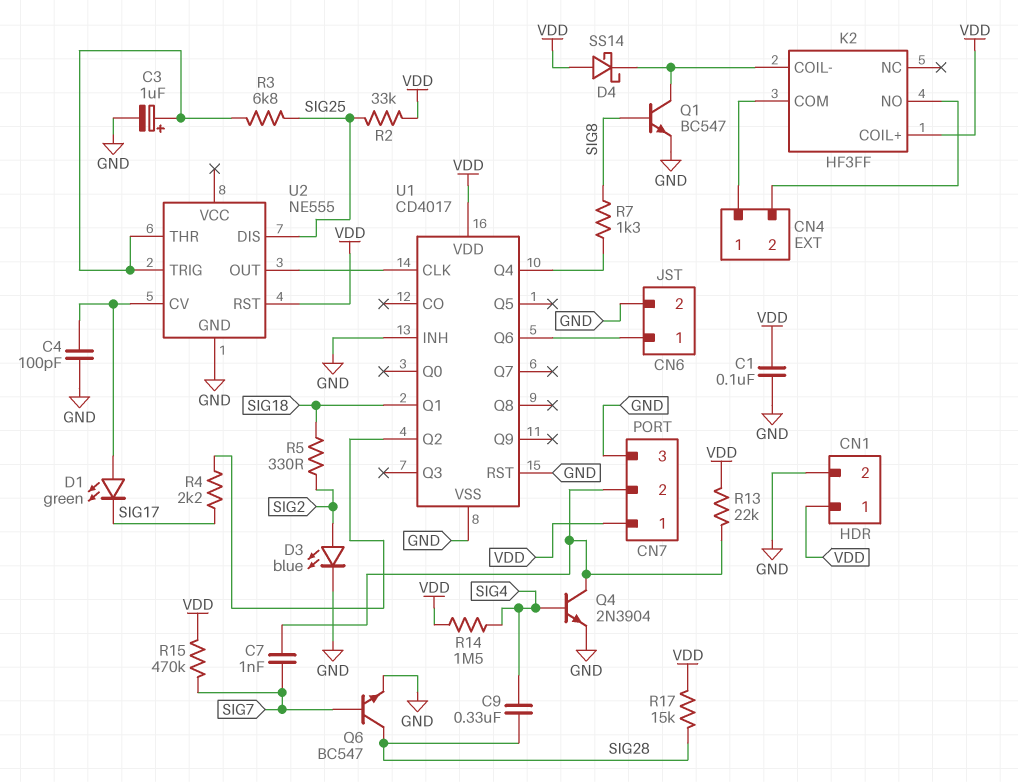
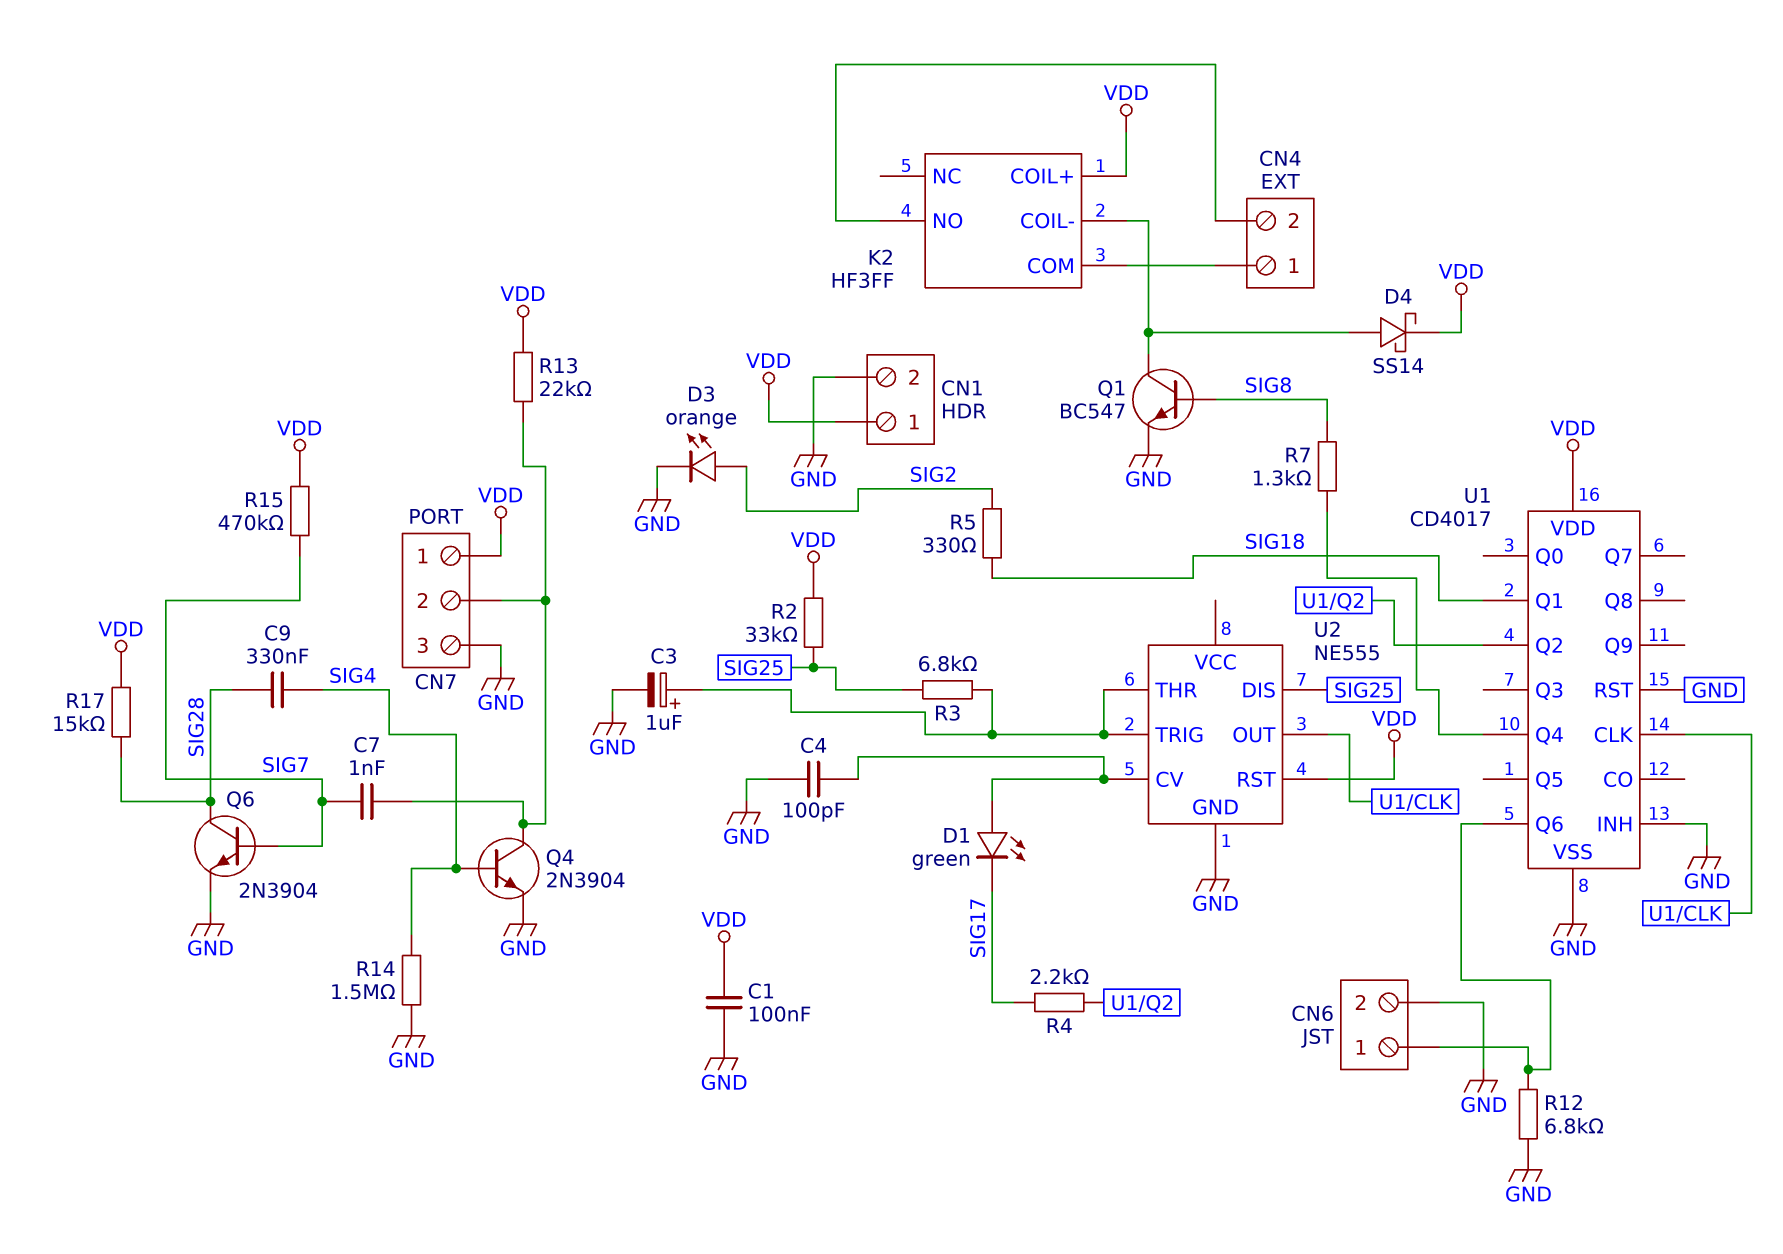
D3: LED blue (A SIG2, K GND) -> LED orange (A SIG2, K GND)
D4: schottky SS14 (A VDD, K K2/COIL-) -> schottky SS14 (A K2/COIL-, K VDD)
Q6: NPN BC547 (B SIG7, C SIG28, E GND) -> NPN 2N3904 (B SIG7, C SIG28, E GND)
R12: none -> 6.8k (CN6/1, GND)
R14: 1.5M (SIG4, VDD) -> 1.5M (GND, SIG4)

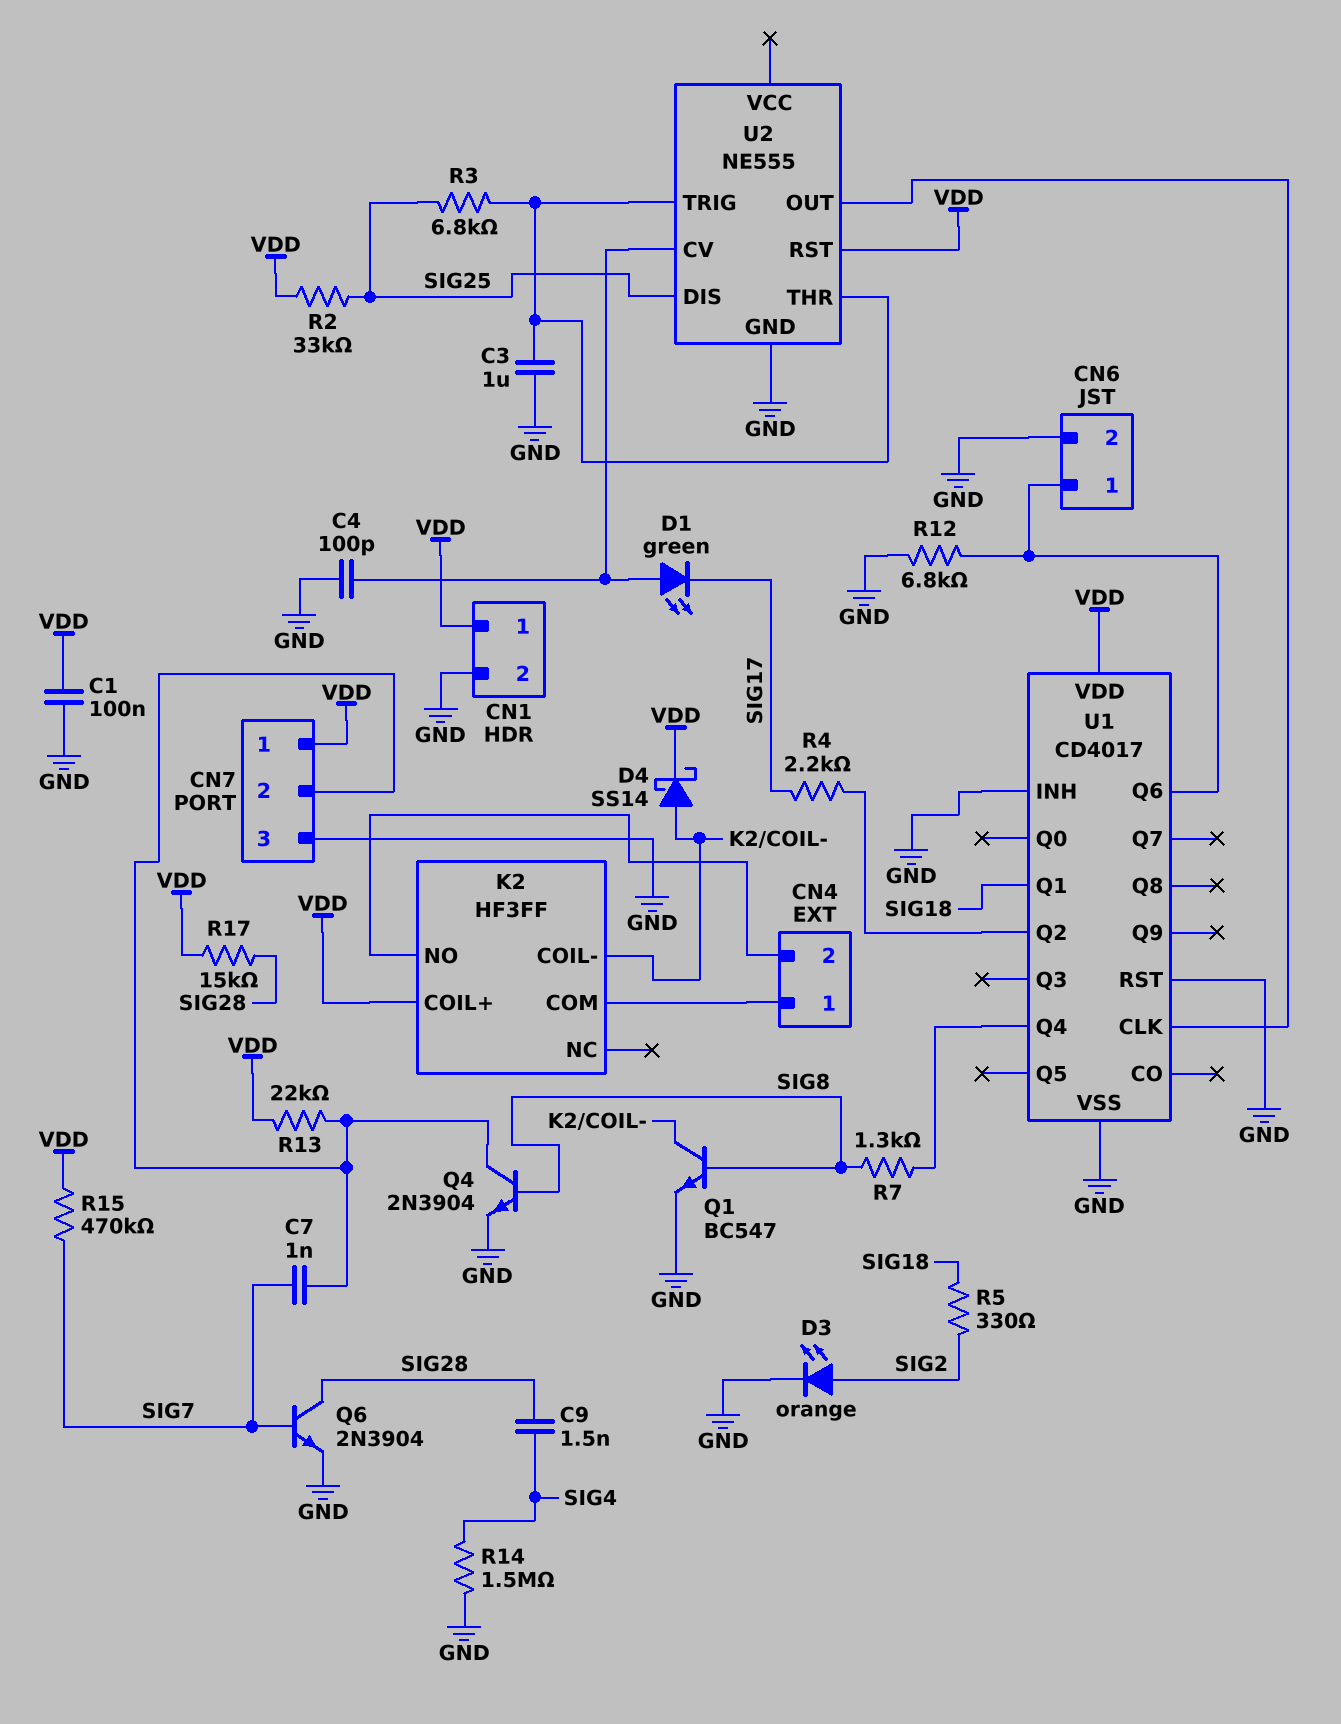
C3: 1uF (plus U2/THR, minus GND) -> 1uF (GND, U2/THR)
C9: 330nF (SIG4, SIG28) -> 1.5nF (SIG4, SIG28)
Q4: NPN 2N3904 (B SIG4, C CN7/2, E GND) -> NPN 2N3904 (B SIG8, C CN7/2, E GND)

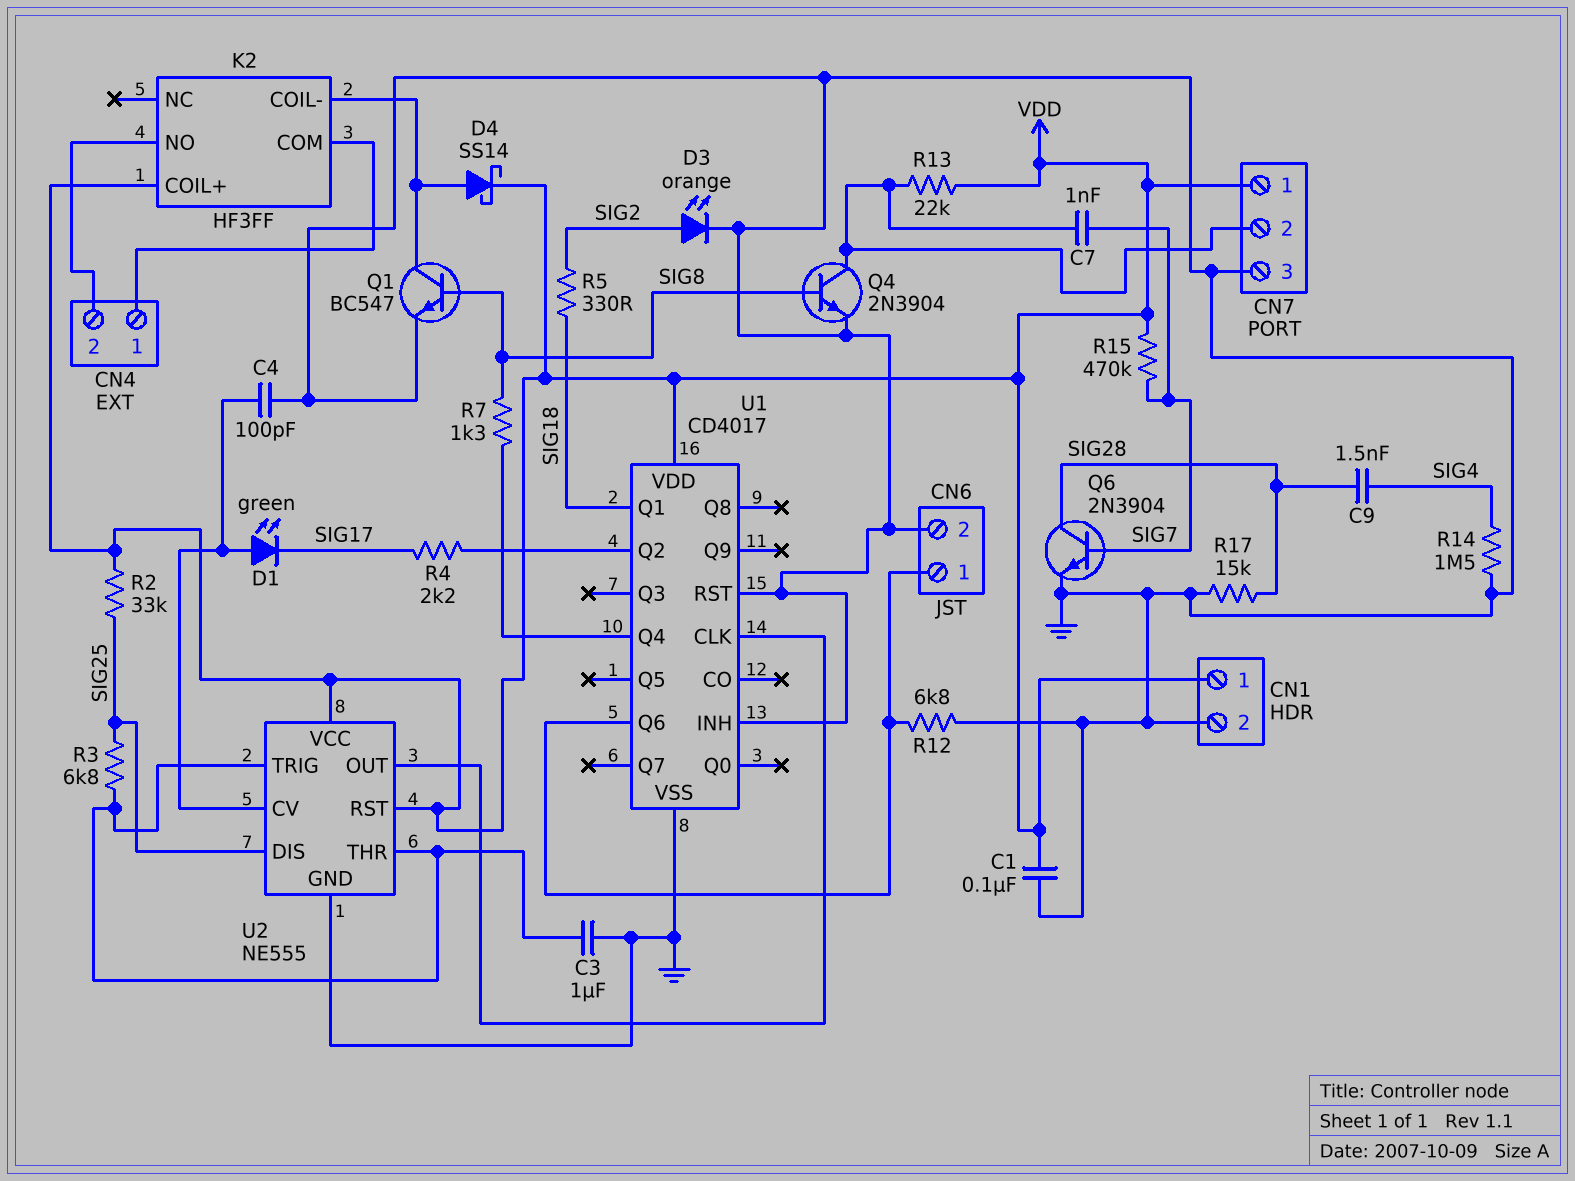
R17: 15k (SIG28, VDD) -> 15k (GND, SIG28)
U2 pin VCC: none -> VDD

